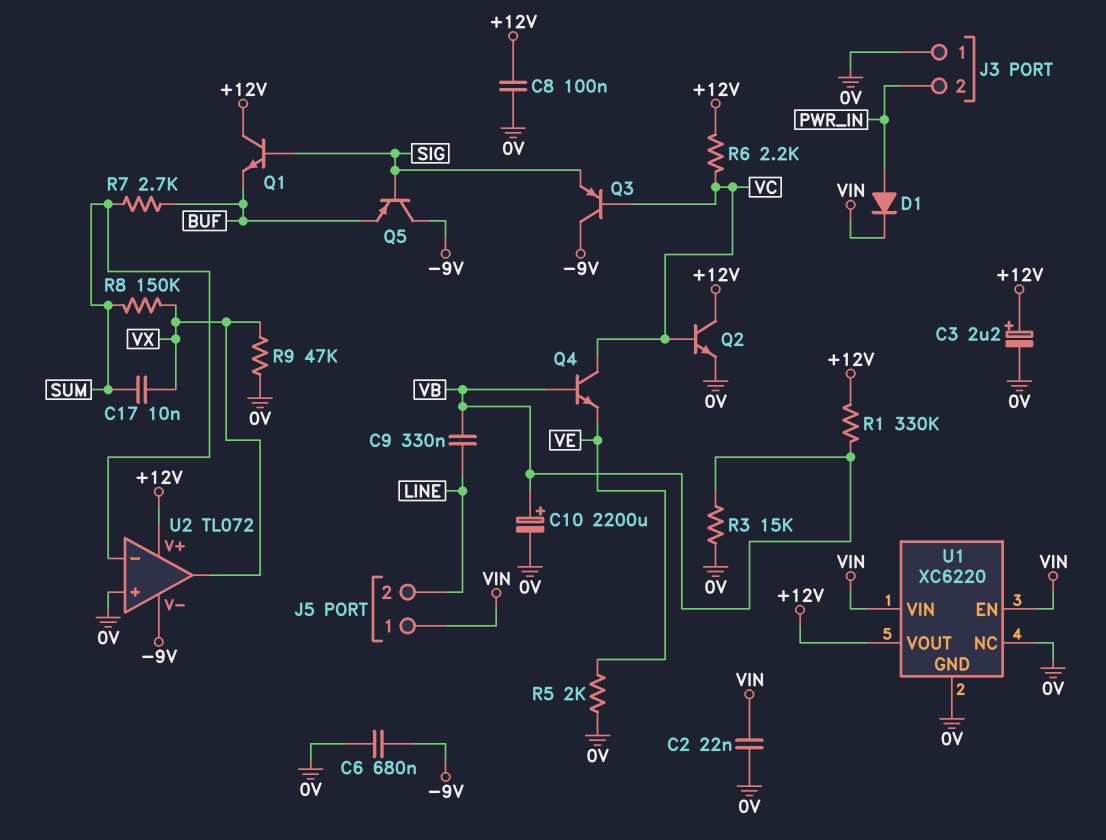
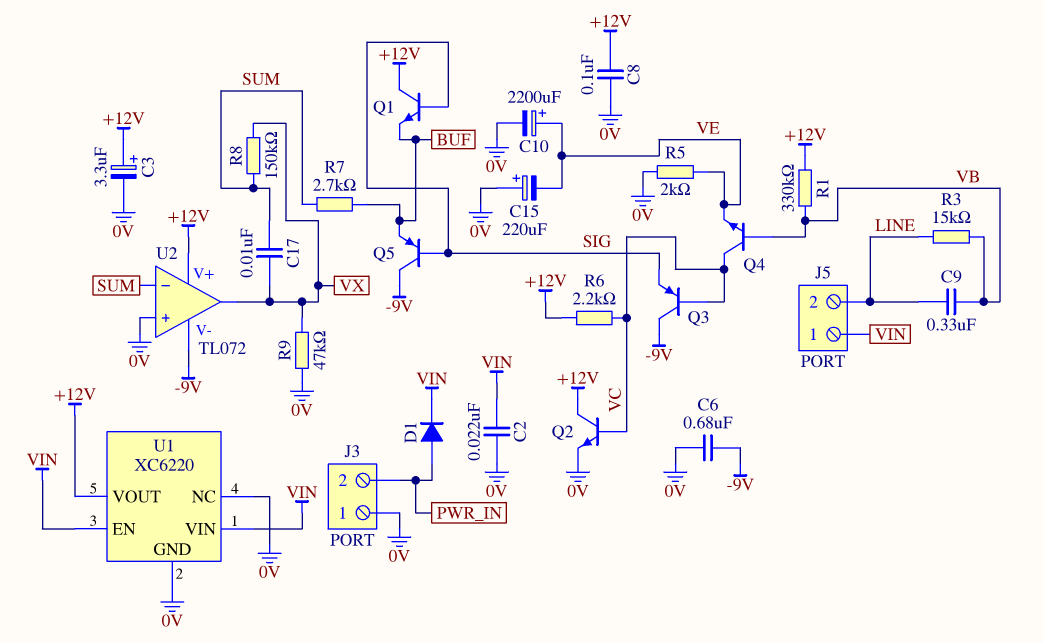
C3: 2.2uF (plus +12V, minus 0V) -> 3.3uF (plus +12V, minus 0V)
C10: 2200uF (plus VB, minus 0V) -> 2200uF (plus VE, minus 0V)
C15: none -> 220uF (plus 0V, minus VE)
R3: 15k (0V, VB) -> 15k (LINE, VB)

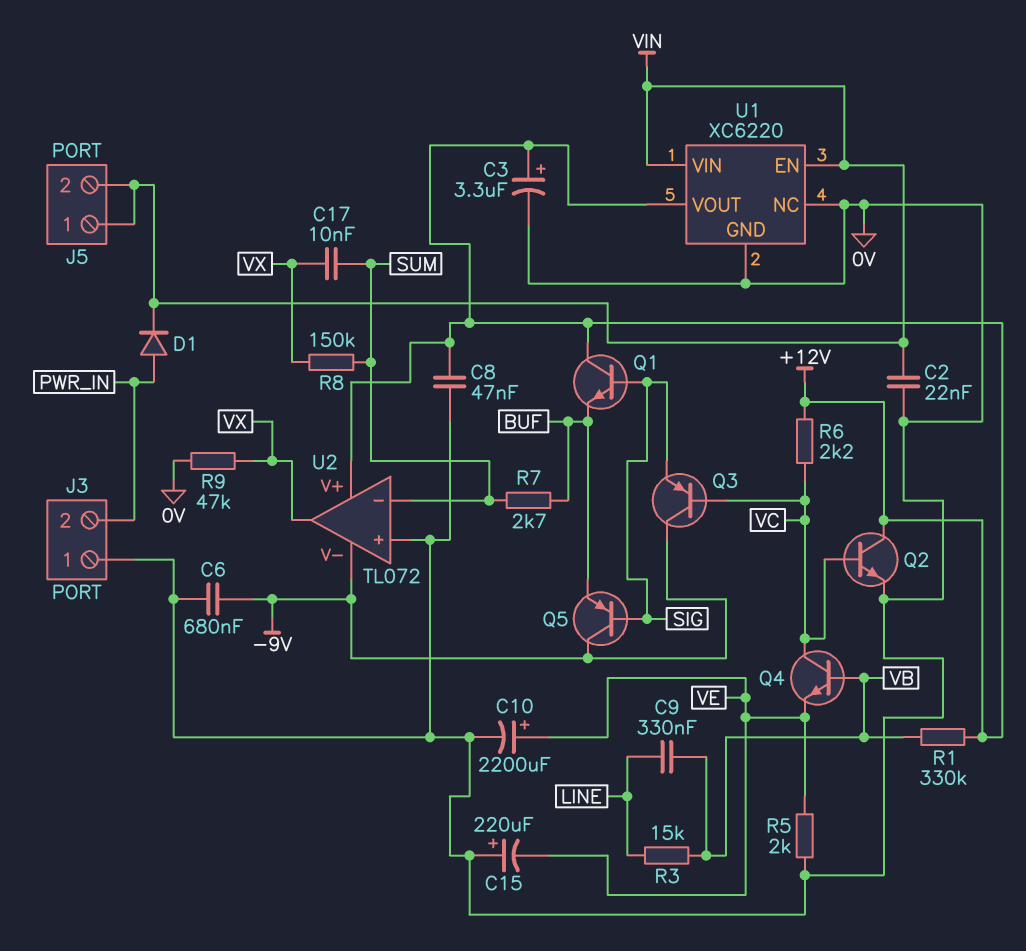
C8: 100nF (+12V, 0V) -> 47nF (+12V, 0V)
J5 pin 2: LINE -> VIN

